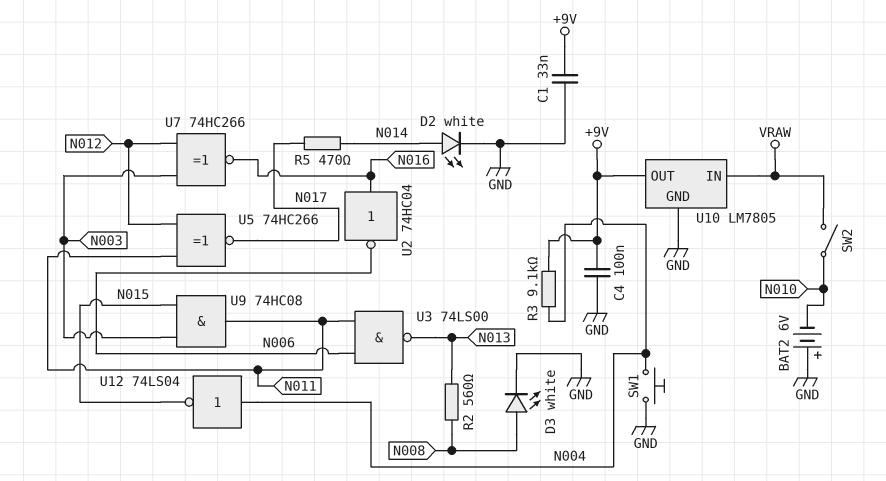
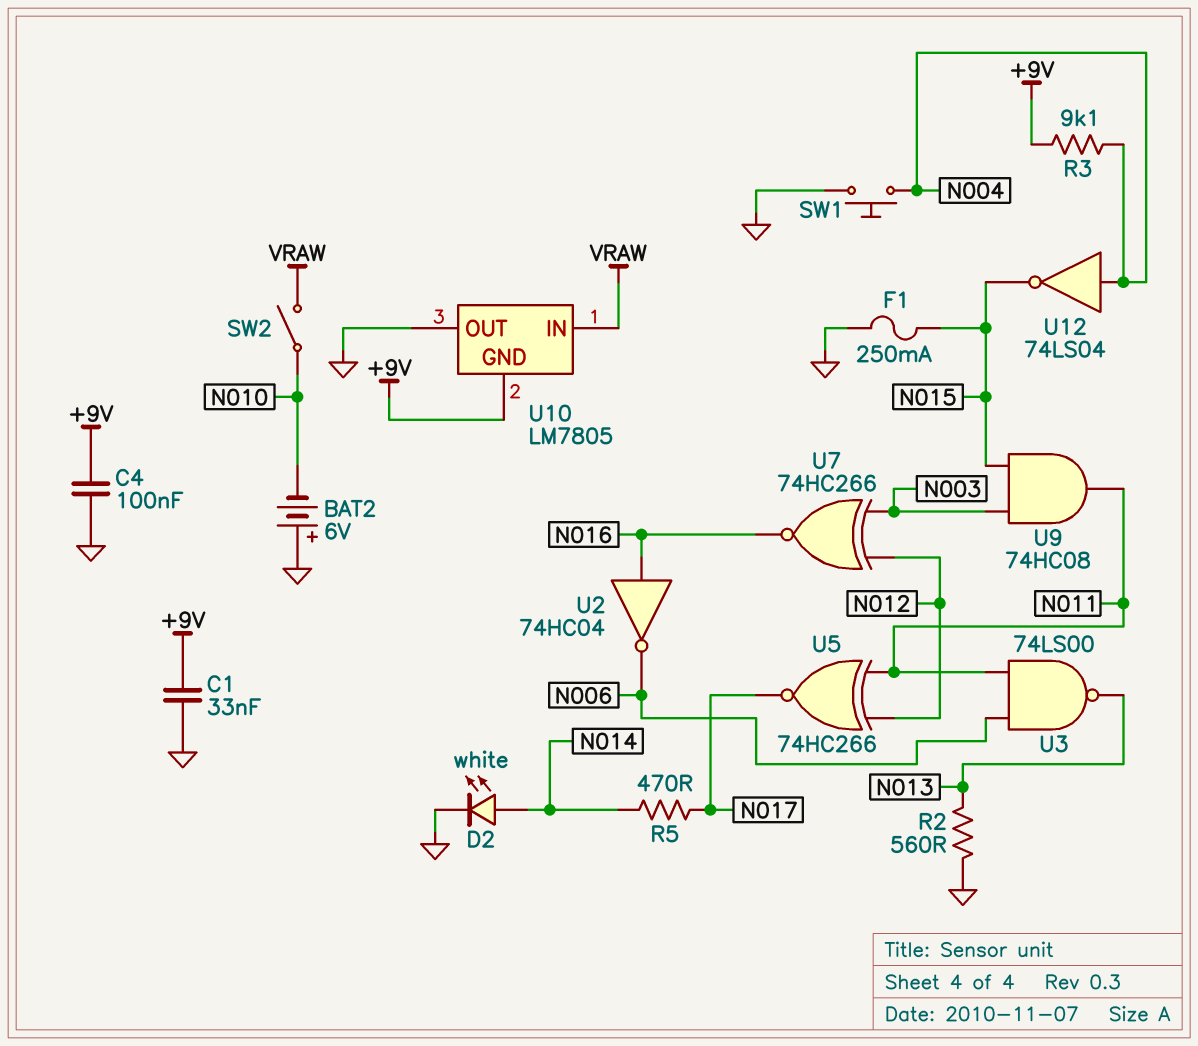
D3: LED white (A N008, K GND) -> none
F1: none -> 250mA (GND, N015)
R2: 560 (N008, N013) -> 560 (GND, N013)
U10 pin GND: GND -> +9V
U10 pin OUT: +9V -> GND

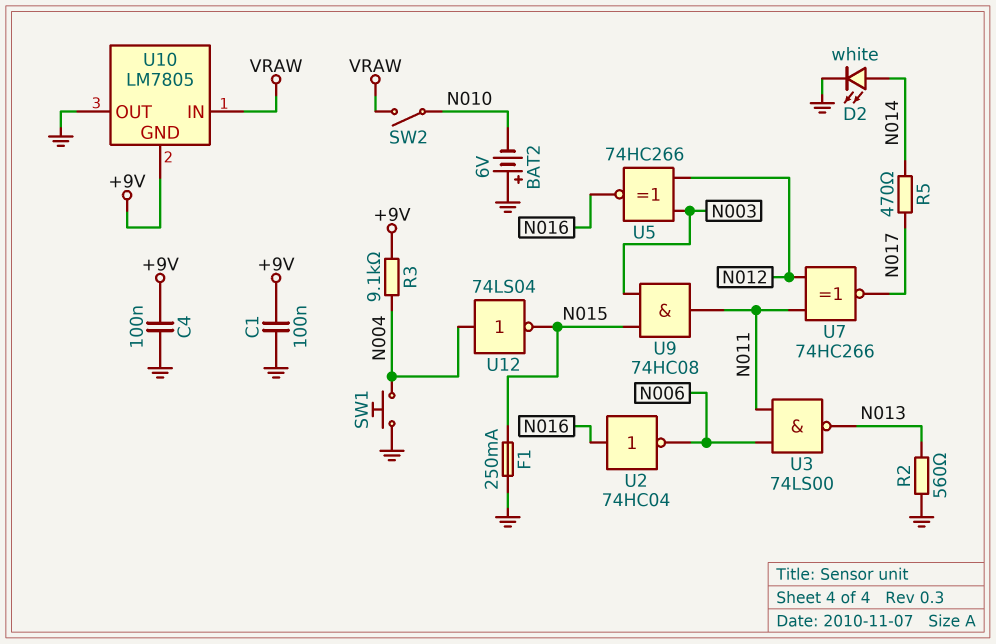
C1: 33nF (+9V, GND) -> 100nF (+9V, GND)
U5: XNOR 74HC266 (in N011, in N012, out N017) -> XNOR 74HC266 (in N003, in N012, out N016)
U7: XNOR 74HC266 (in N003, in N012, out N016) -> XNOR 74HC266 (in N011, in N012, out N017)

